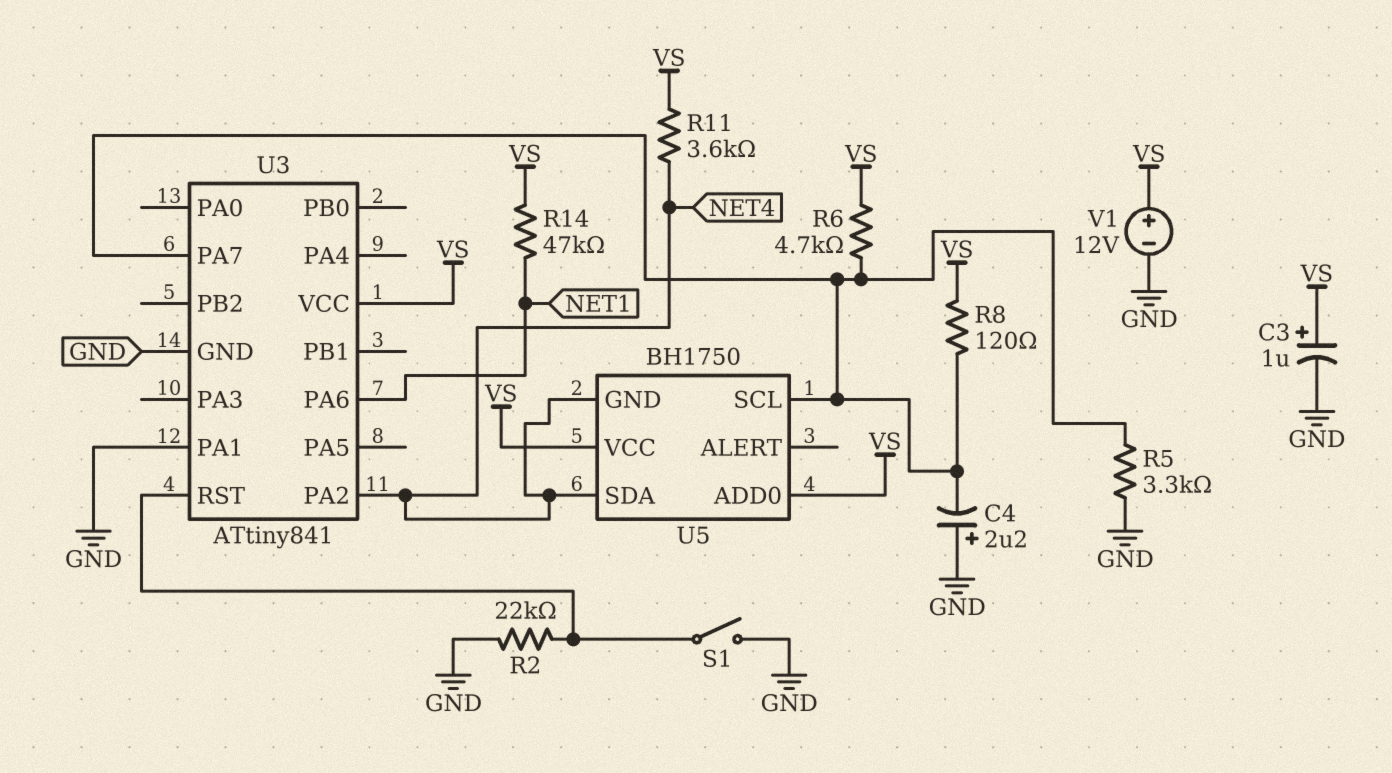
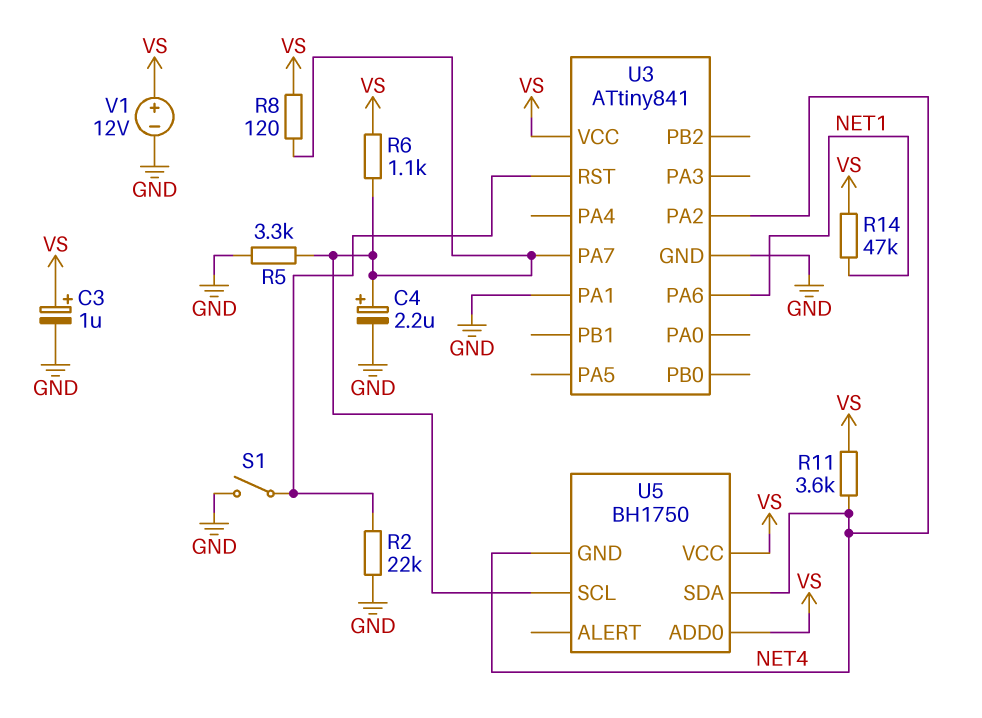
C4: 2.2uF (plus GND, minus U3/PA7) -> 2.2uF (plus U3/PA7, minus GND)
R6: 4.7k (U3/PA7, VS) -> 1.1k (U3/PA7, VS)

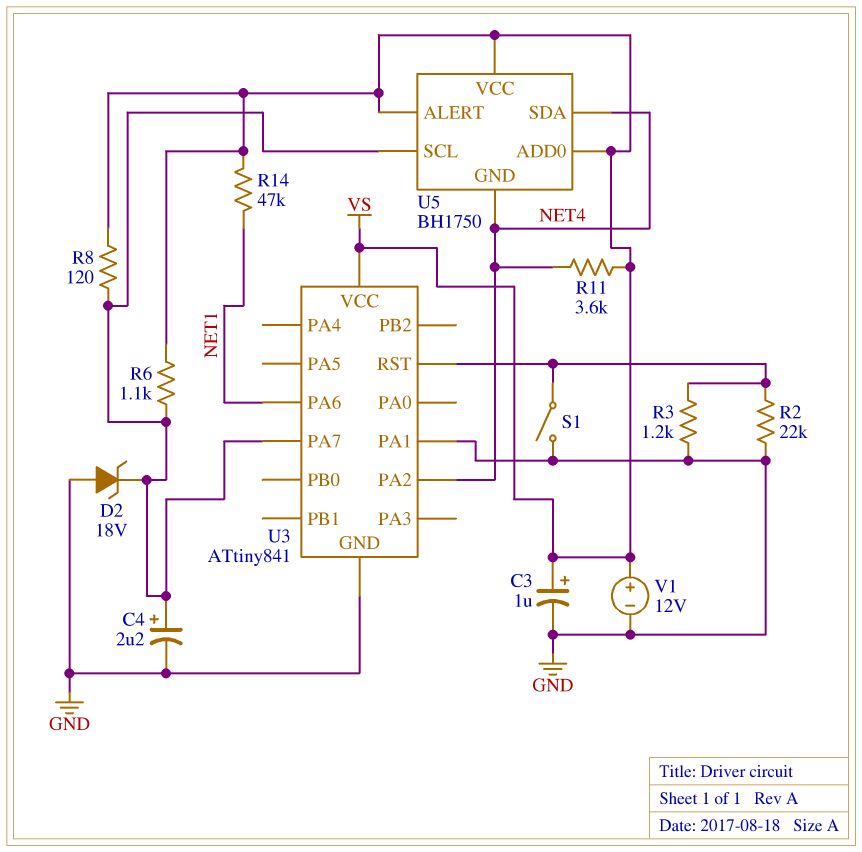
D2: none -> zener 18V (A GND, K U3/PA7)
R3: none -> 1.2k (GND, U3/RST)
R5: 3.3k (GND, U3/PA7) -> none
U5 pin ALERT: none -> VS

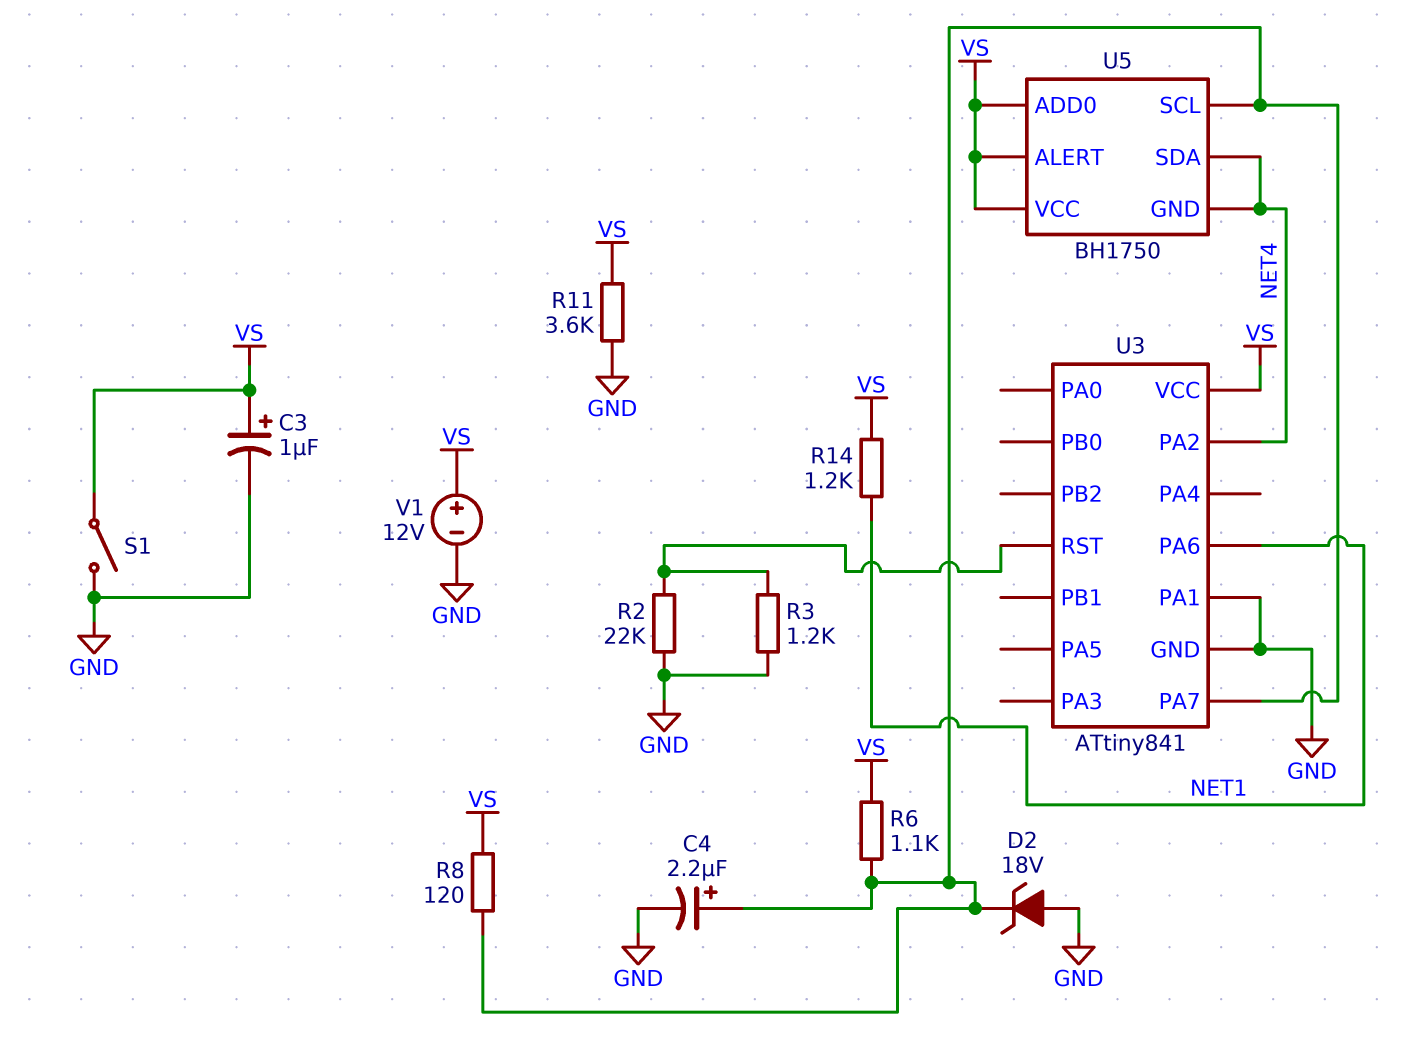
R11: 3.6k (NET4, VS) -> 3.6k (GND, VS)
R14: 47k (NET1, VS) -> 1.2k (NET1, VS)
S1: switch (GND, U3/RST) -> switch (GND, VS)

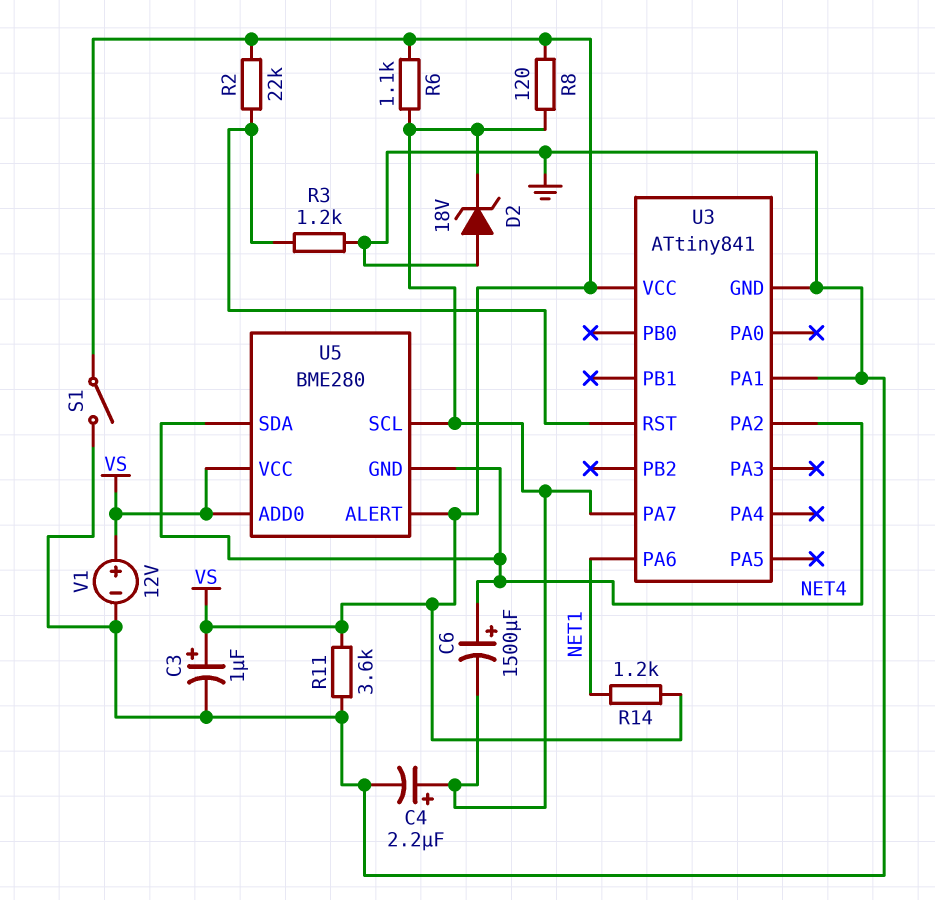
C6: none -> 1500uF (plus NET4, minus U3/PA7)
R2: 22k (GND, U3/RST) -> 22k (U3/RST, VS)
U5: BH1750 -> BME280

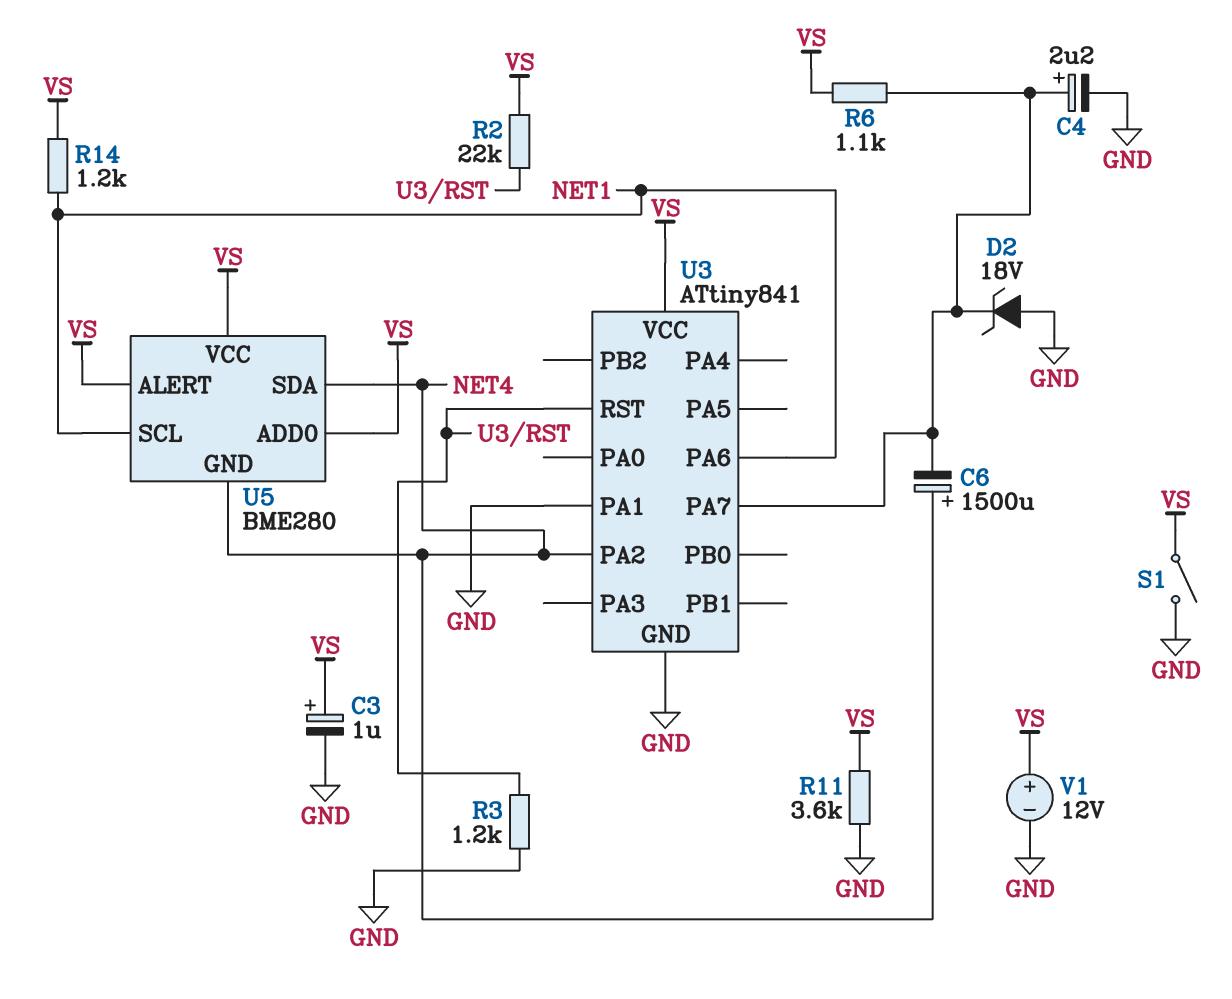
R8: 120 (U3/PA7, VS) -> none
U5 pin SCL: U3/PA7 -> NET1

